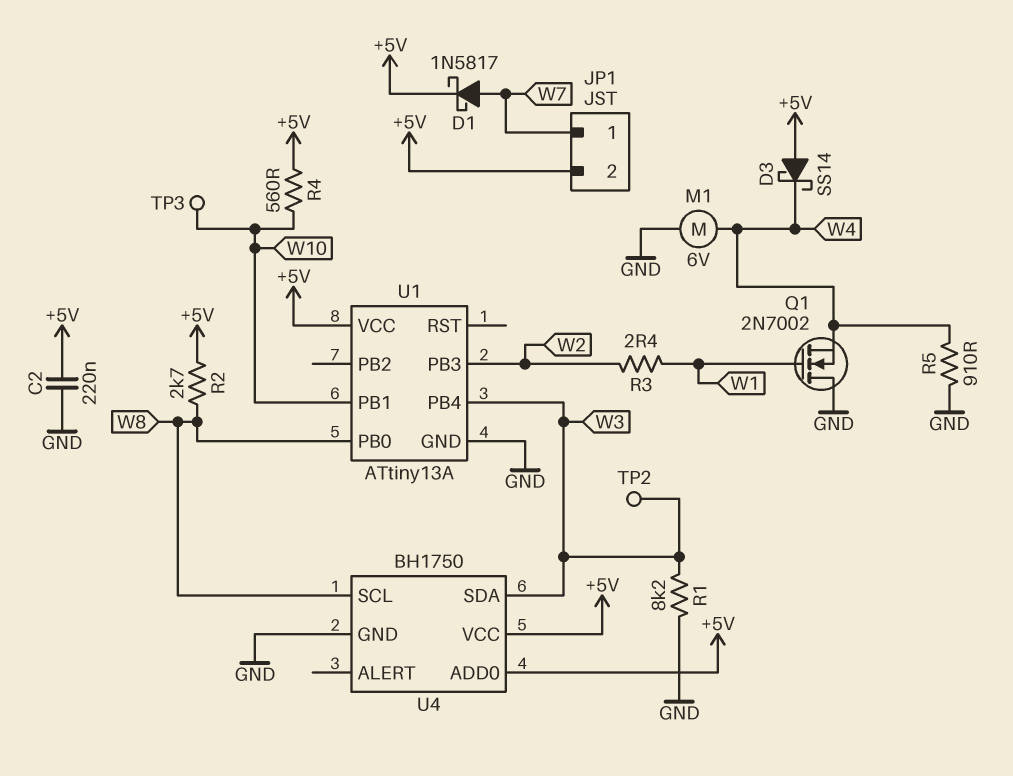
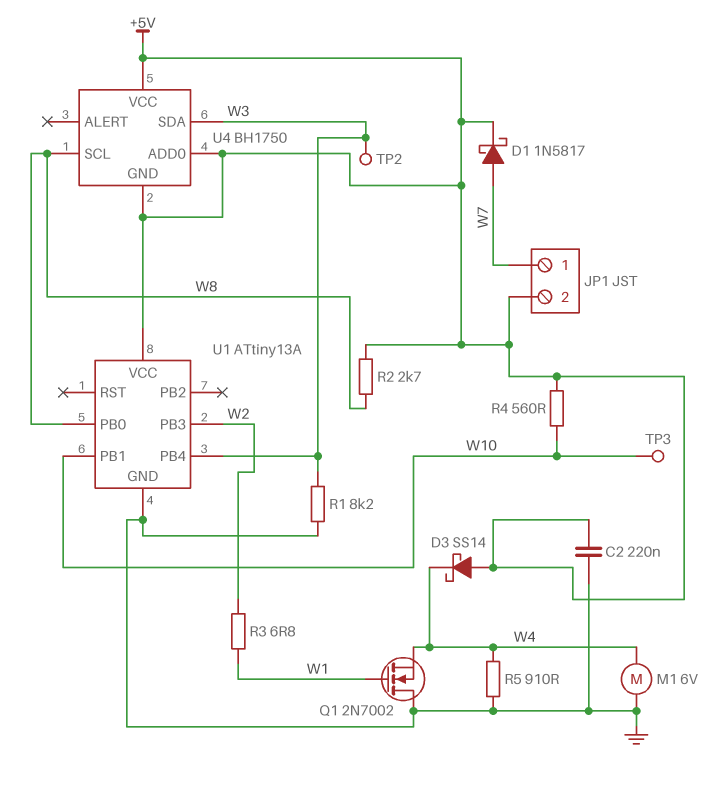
R3: 2.4 (W1, W2) -> 6.8 (W1, W2)
U4 pin GND: GND -> +5V

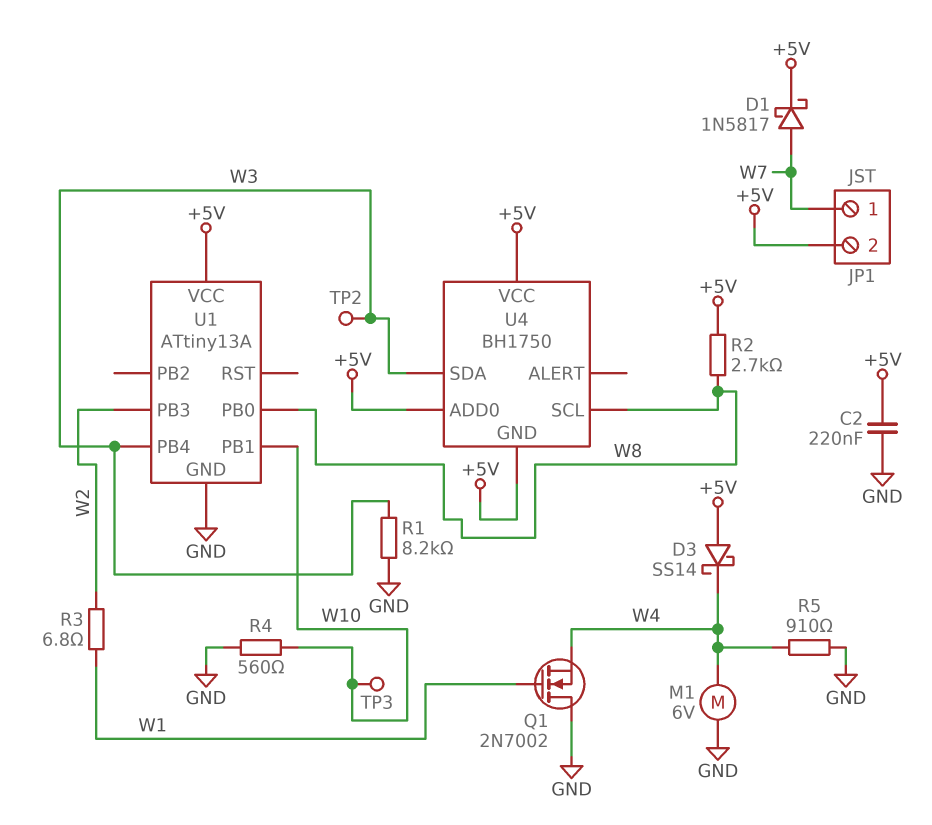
R4: 560 (+5V, W10) -> 560 (GND, W10)

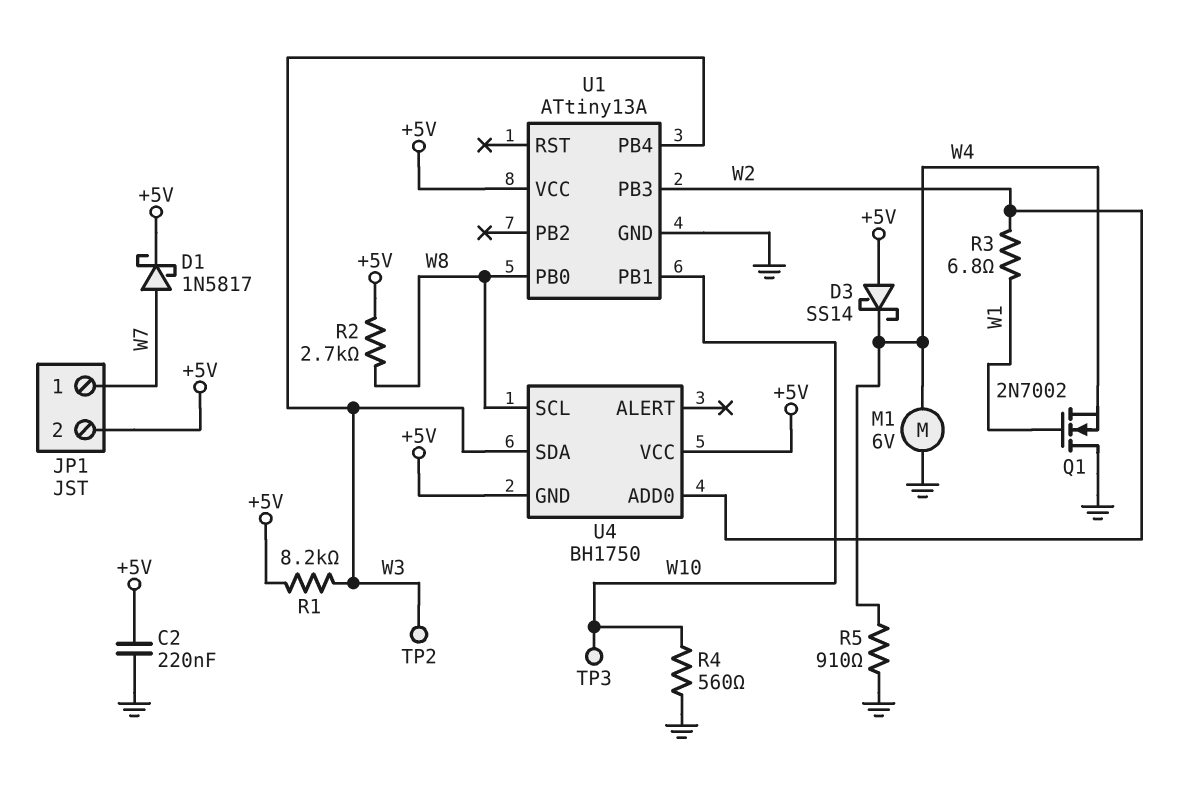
R1: 8.2k (GND, W3) -> 8.2k (+5V, W3)
U4 pin ADD0: +5V -> W2

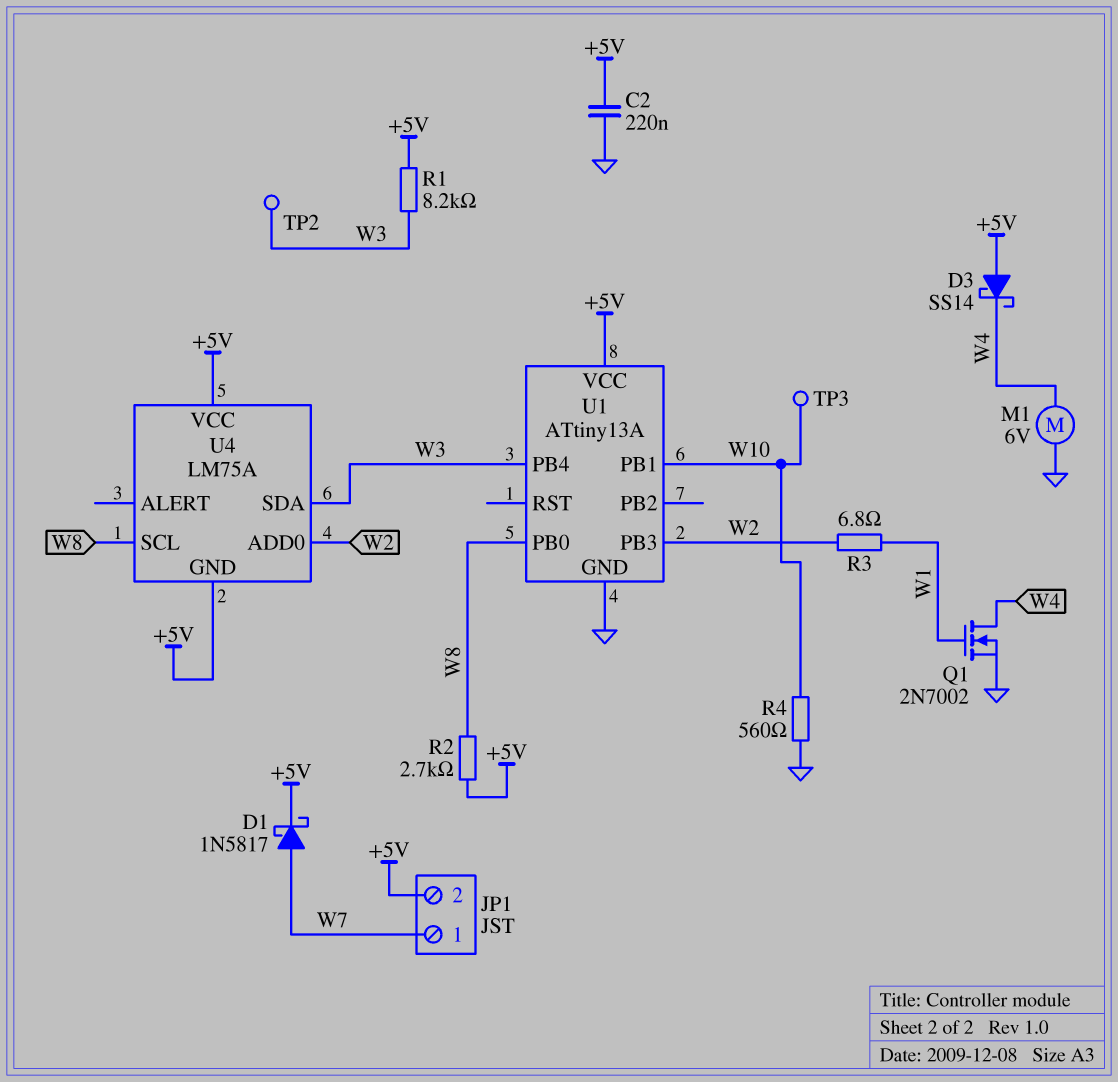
Q1: NMOS 2N7002 (G W1, D GND, S W4) -> NMOS 2N7002 (G W1, D W4, S GND)
R5: 910 (GND, W4) -> none
U4: BH1750 -> LM75A

